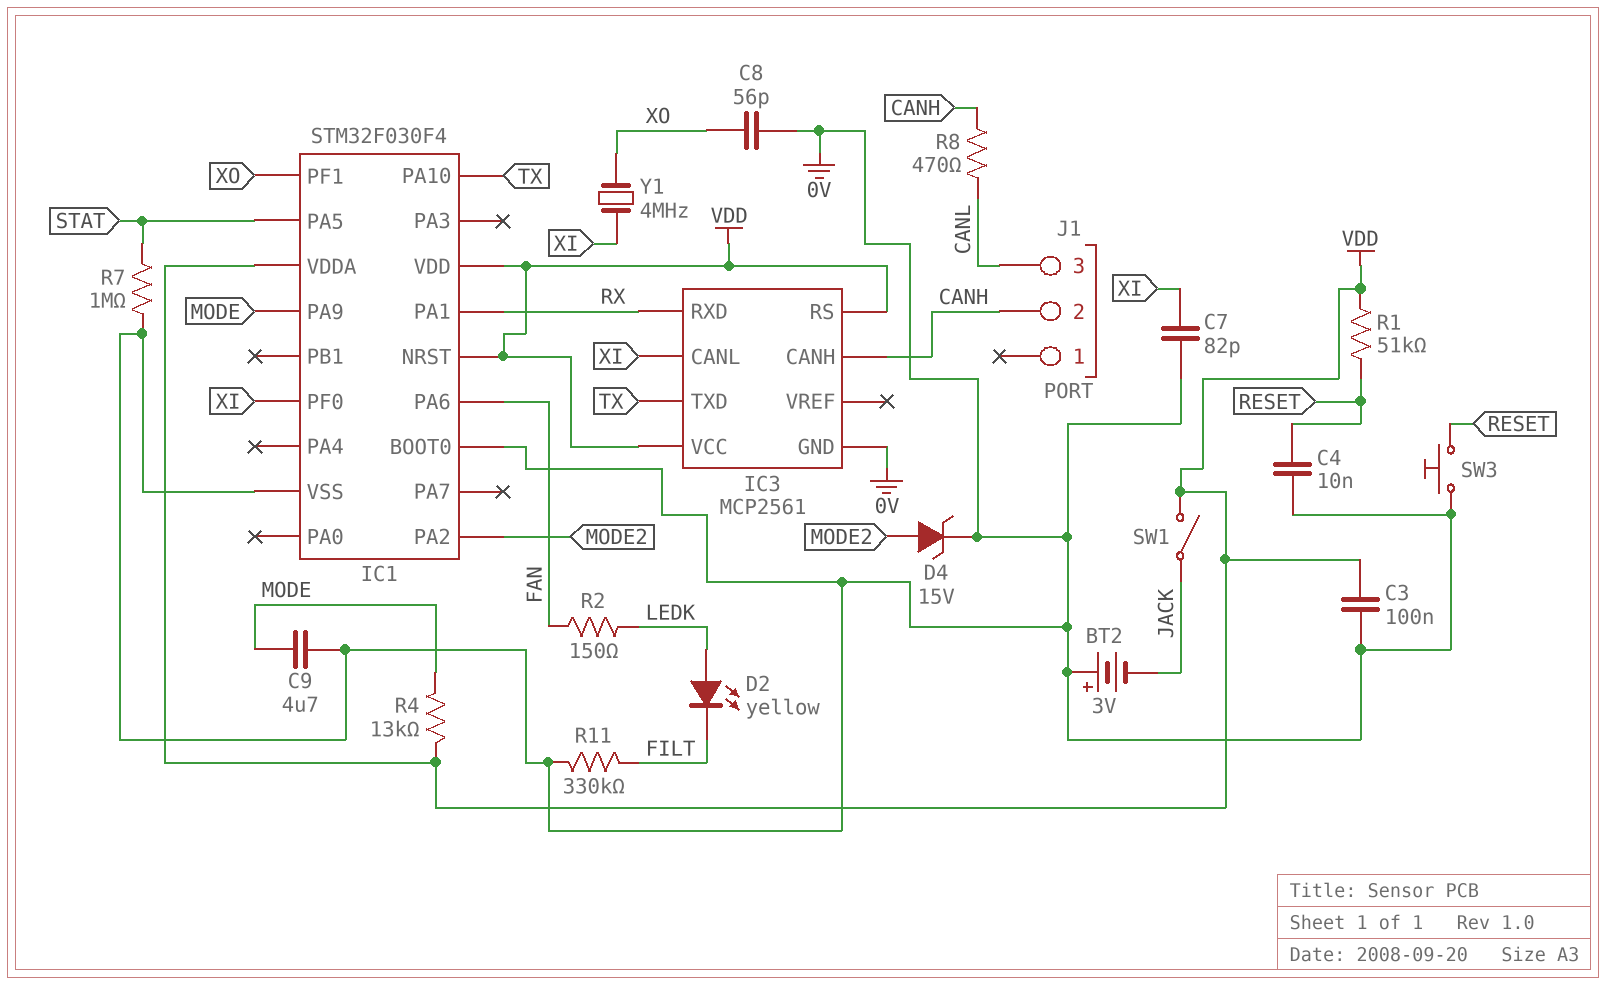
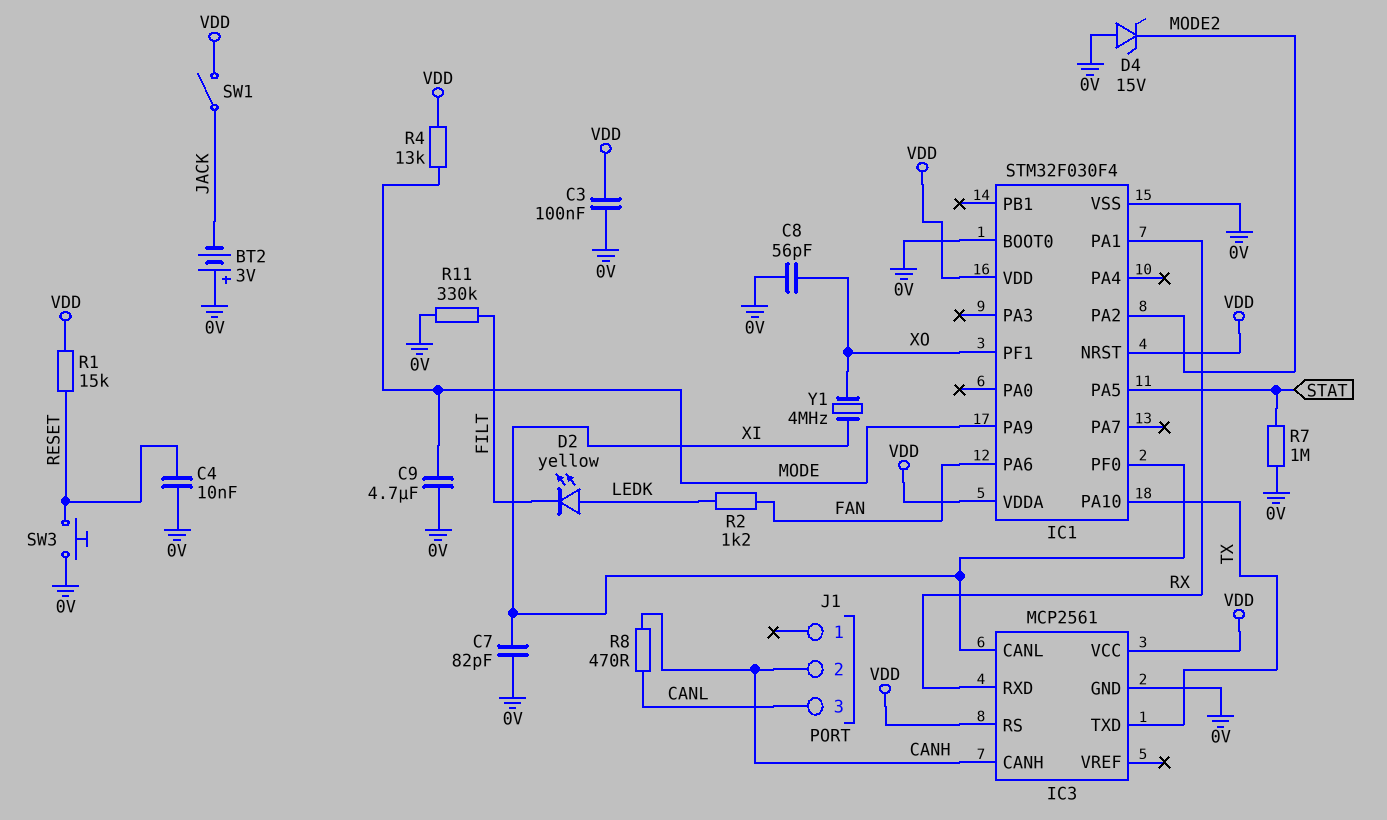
D4: zener 15V (A MODE2, K 0V) -> zener 15V (A 0V, K MODE2)
R1: 51k (RESET, VDD) -> 15k (RESET, VDD)
R2: 150 (FAN, LEDK) -> 1.2k (FAN, LEDK)

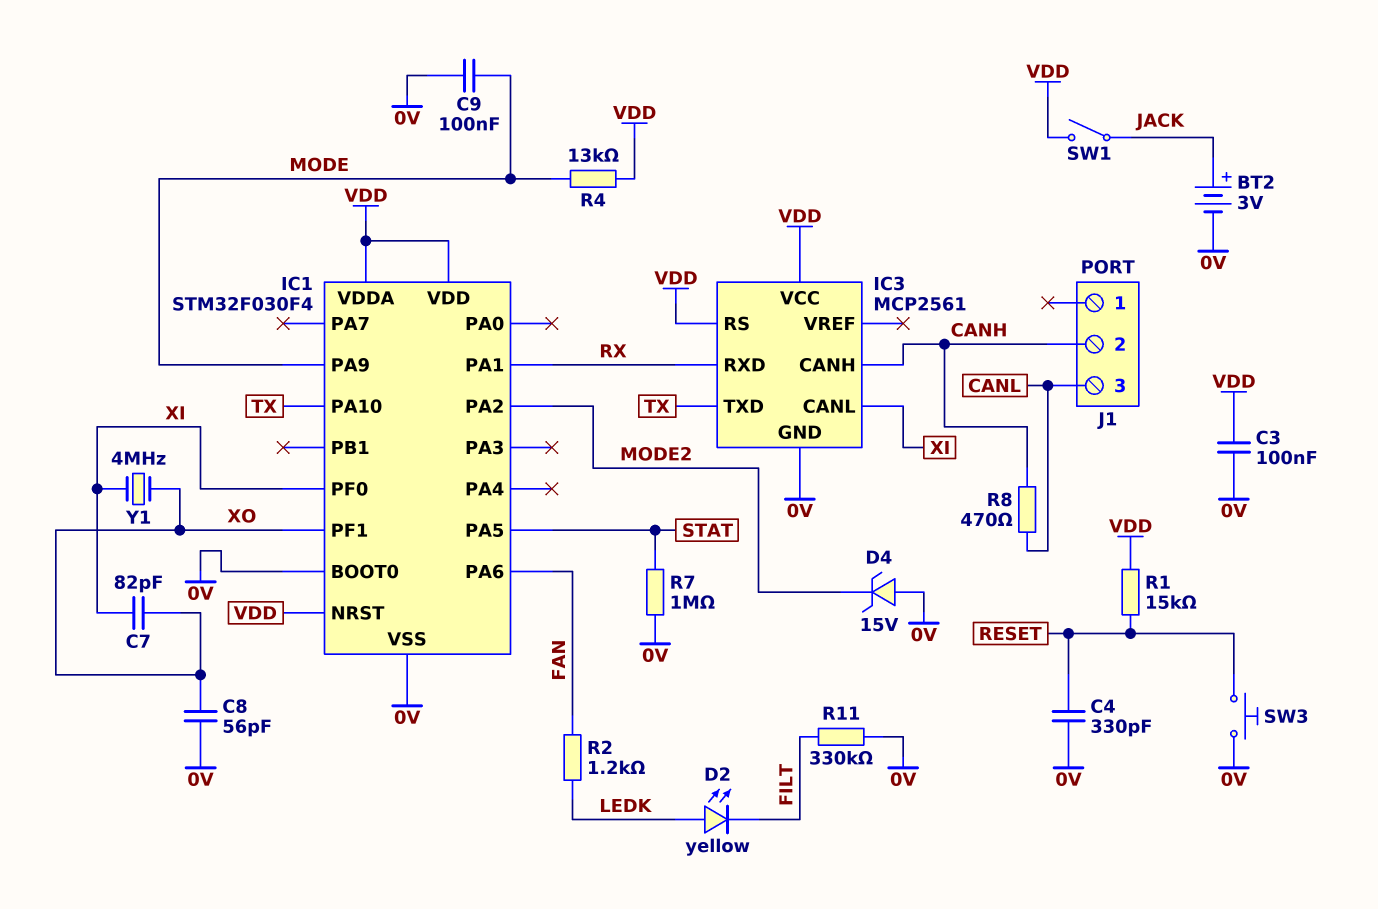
BT2: 3V (plus 0V, minus JACK) -> 3V (plus JACK, minus 0V)
C4: 10nF (0V, RESET) -> 330pF (0V, RESET)
C7: 82pF (0V, XI) -> 82pF (XI, XO)
C9: 4.7uF (0V, MODE) -> 100nF (0V, MODE)

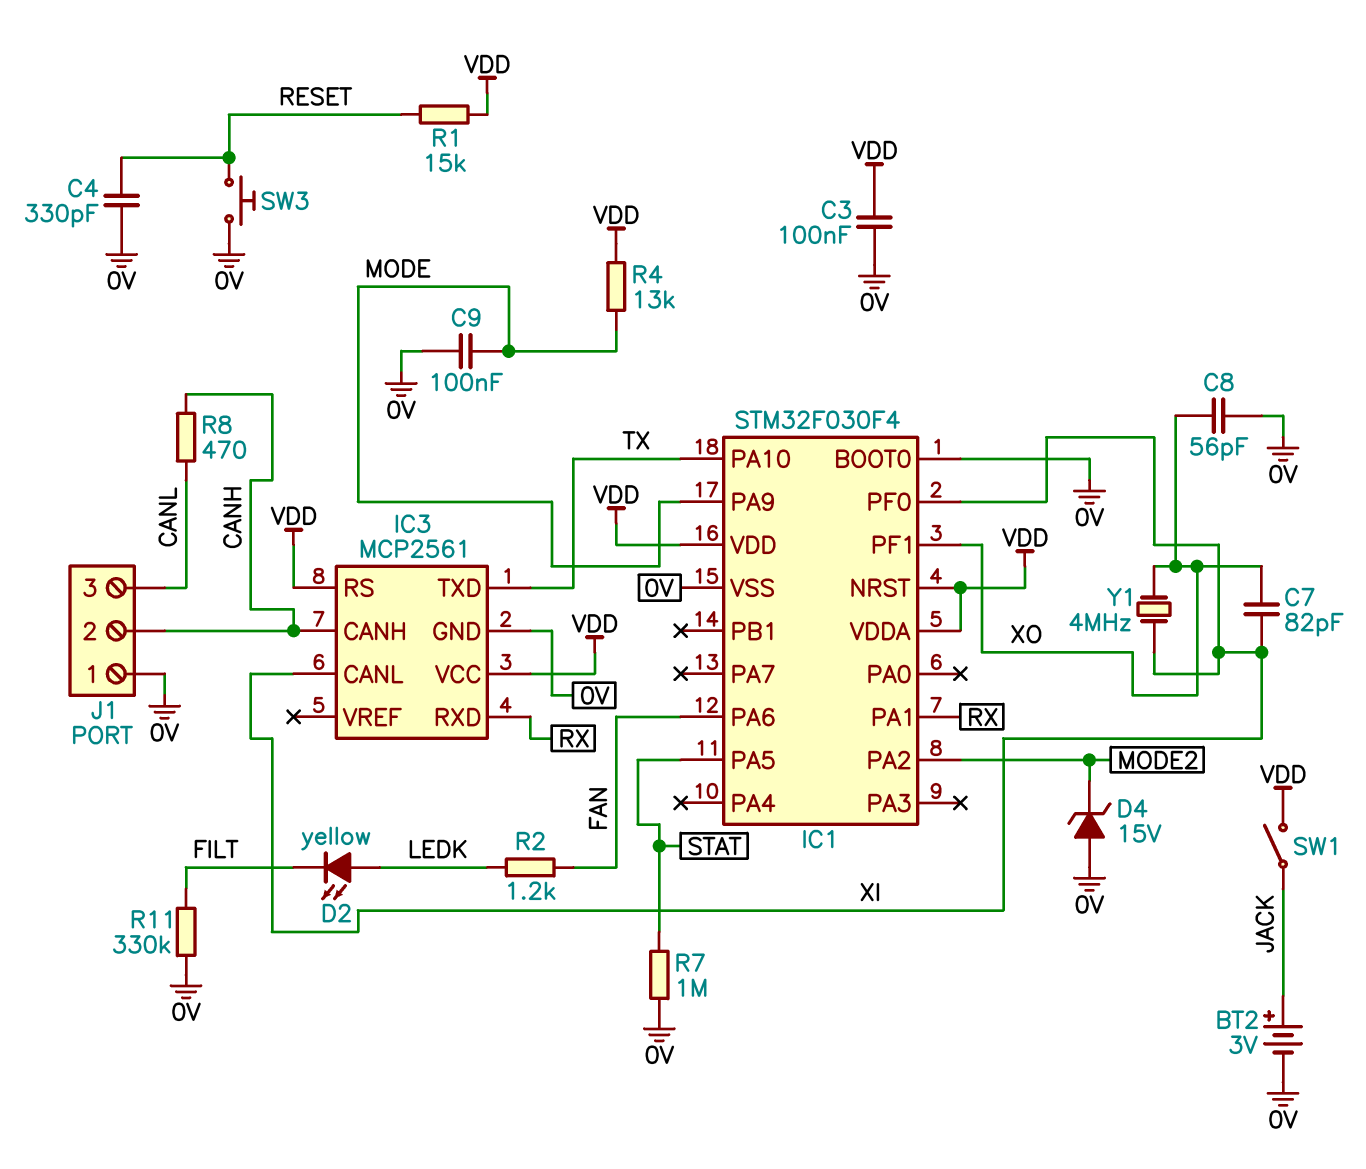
J1 pin 1: none -> 0V

